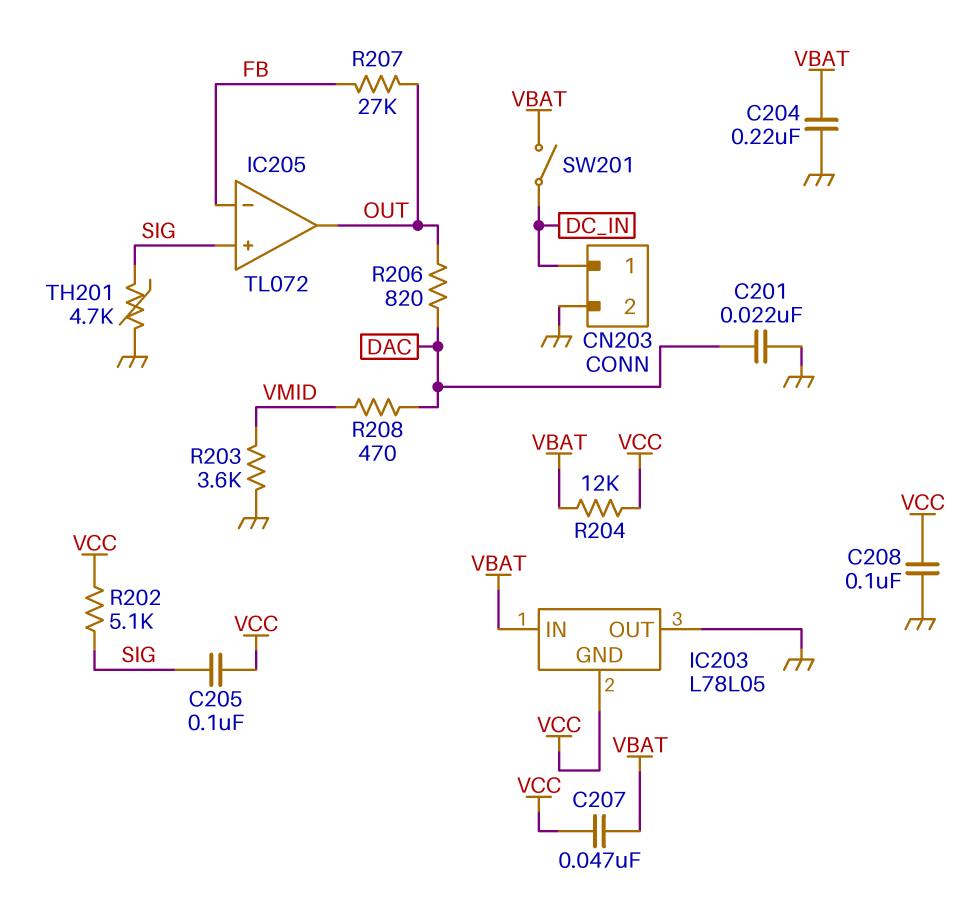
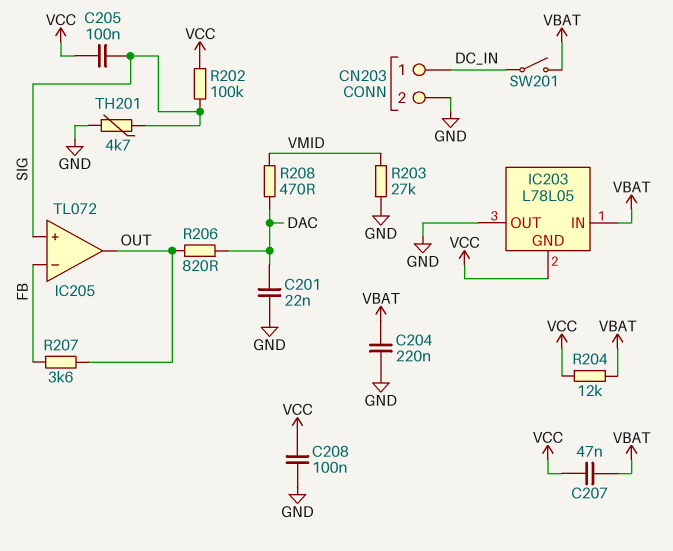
R202: 5.1k (SIG, VCC) -> 100k (SIG, VCC)
R203: 3.6k (GND, VMID) -> 27k (GND, VMID)
R207: 27k (FB, OUT) -> 3.6k (FB, OUT)

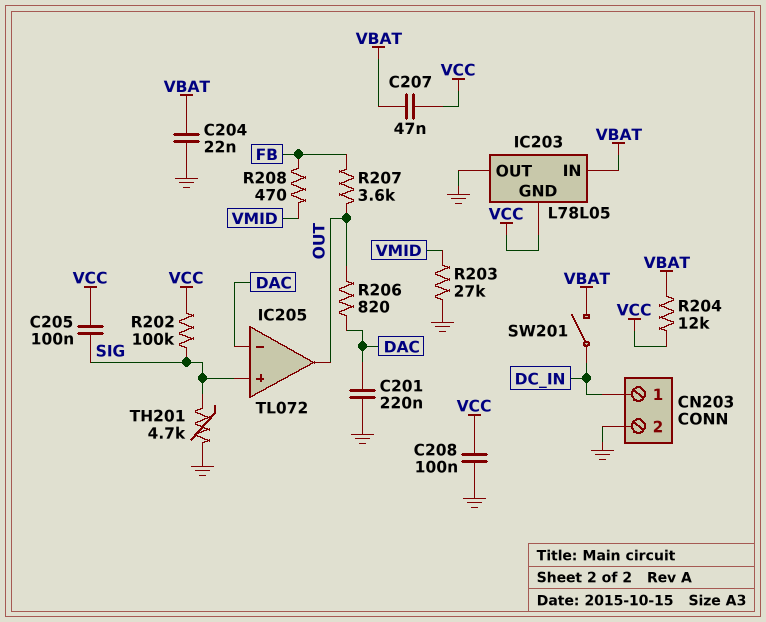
C201: 22nF (DAC, GND) -> 220nF (DAC, GND)
C204: 220nF (GND, VBAT) -> 22nF (GND, VBAT)
IC205 pin in-: FB -> DAC
R208: 470 (DAC, VMID) -> 470 (FB, VMID)

